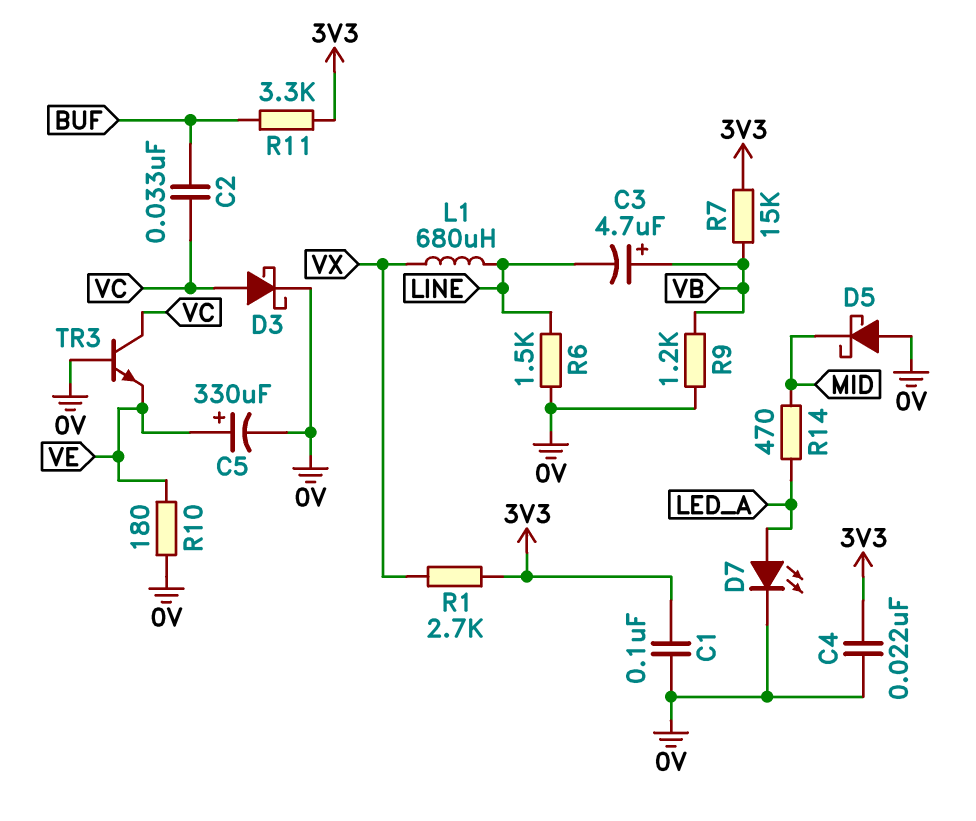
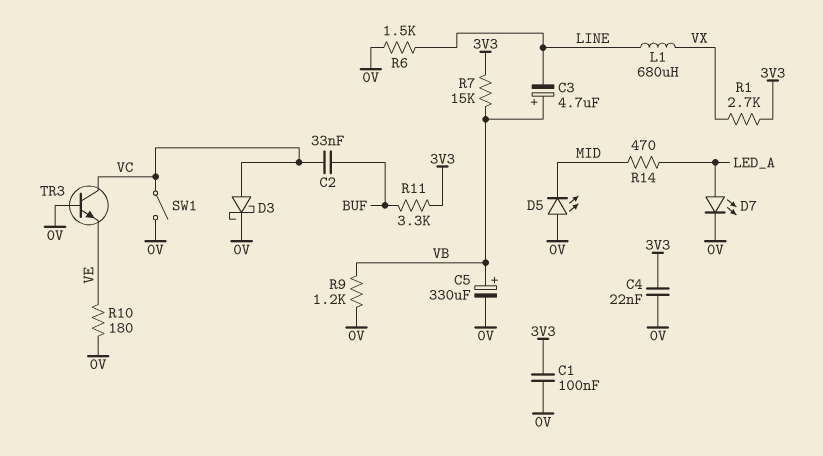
C5: 330uF (plus VE, minus 0V) -> 330uF (plus VB, minus 0V)
D5: schottky (A 0V, K MID) -> LED (A 0V, K MID)
SW1: none -> switch (0V, VC)

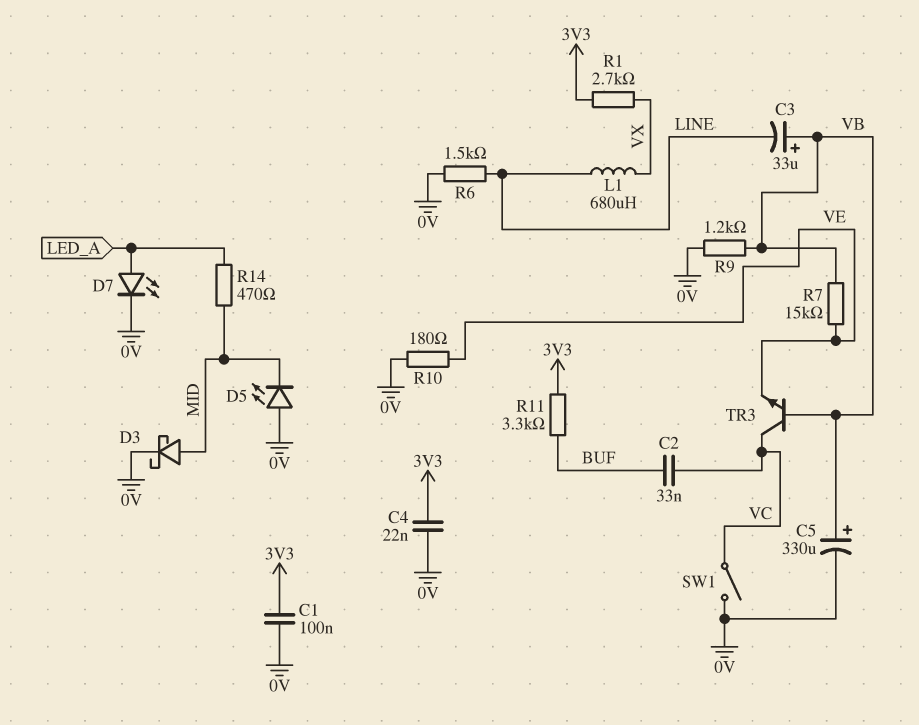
C3: 4.7uF (plus VB, minus LINE) -> 33uF (plus VB, minus LINE)
D3: schottky (A VC, K 0V) -> schottky (A MID, K 0V)
R7: 15k (3V3, VB) -> 15k (VB, VE)
TR3: NPN (B 0V, C VC, E VE) -> NPN (B VB, C VC, E VE)

